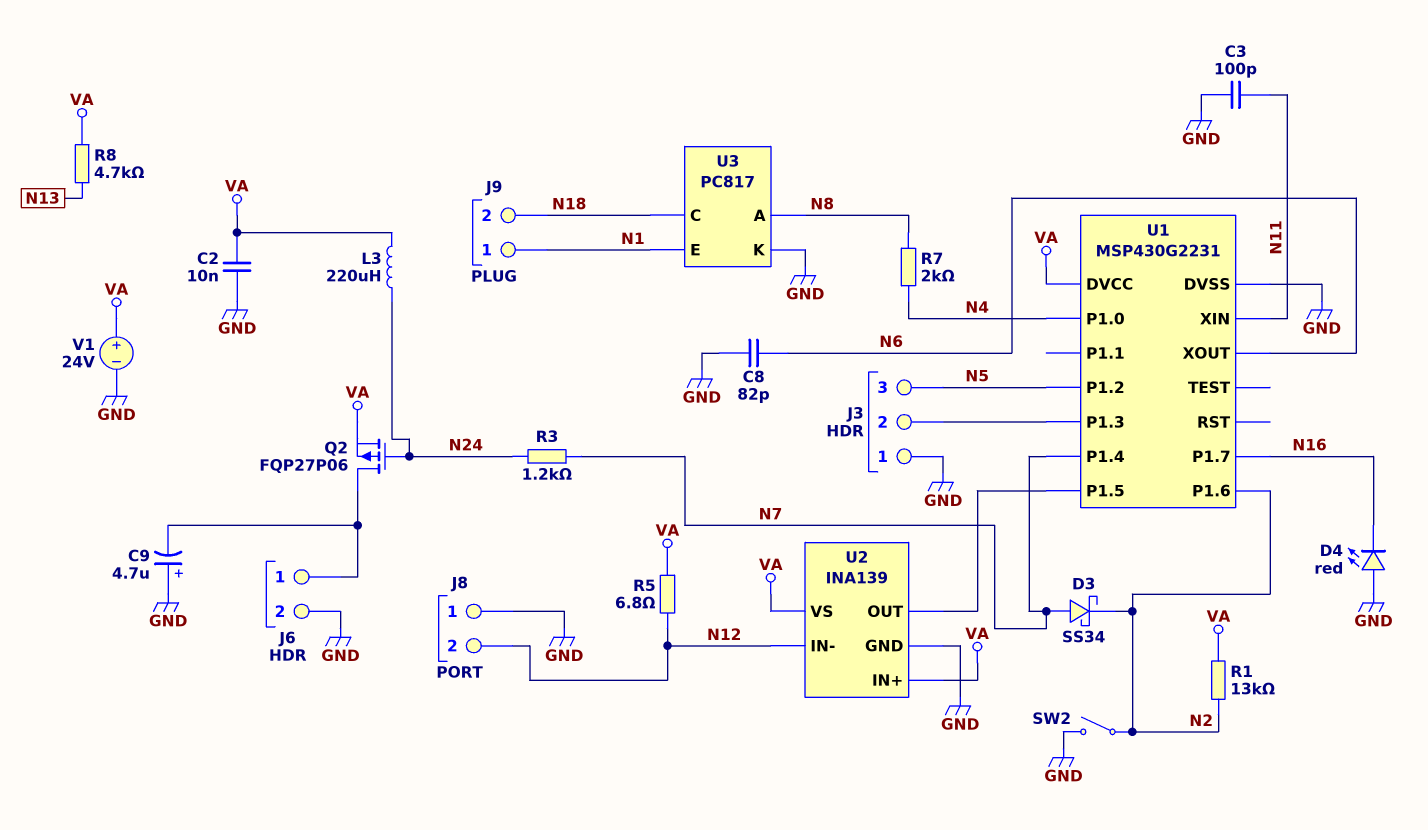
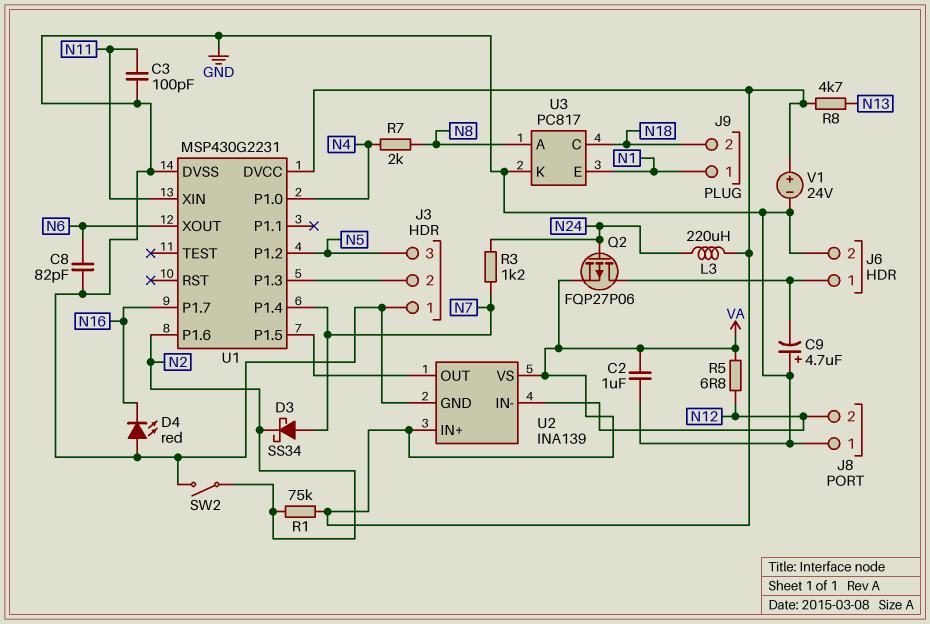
C2: 10nF (GND, VA) -> 1uF (GND, VA)
R1: 13k (N2, VA) -> 75k (N2, VA)

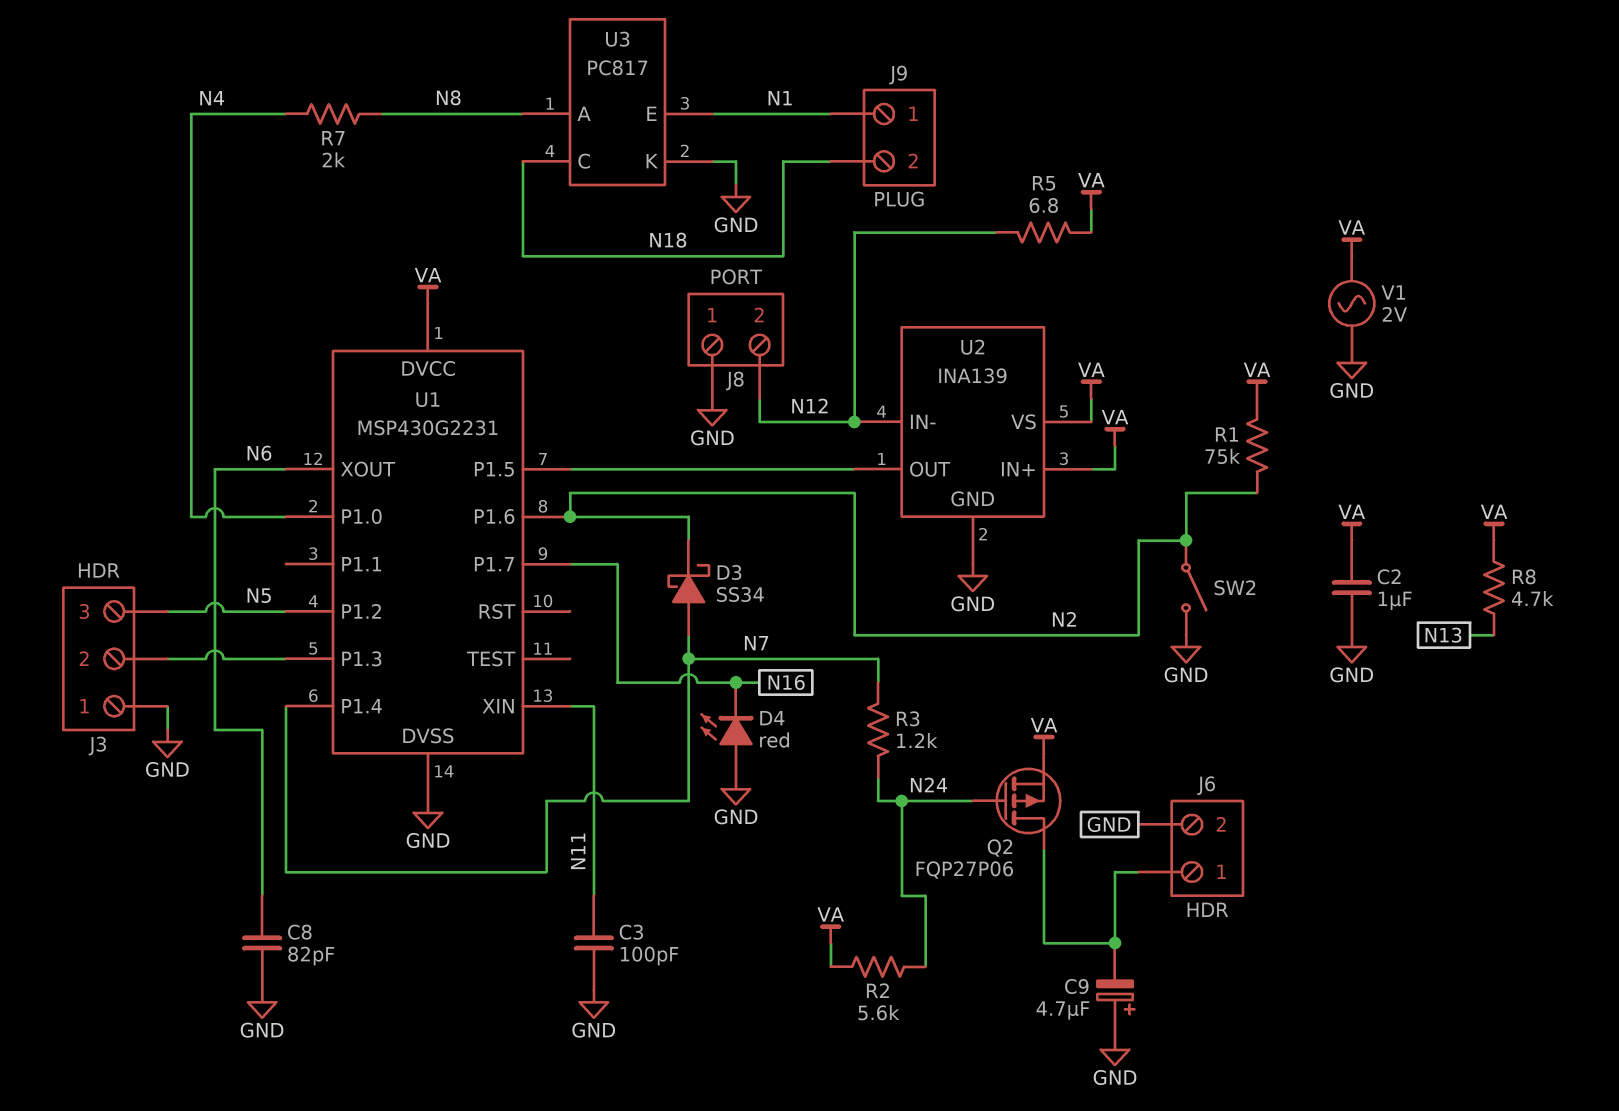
L3: 220uH (N24, VA) -> none
R2: none -> 5.6k (N24, VA)
V1: 24V (plus VA, minus GND) -> AC 2V (GND, VA)

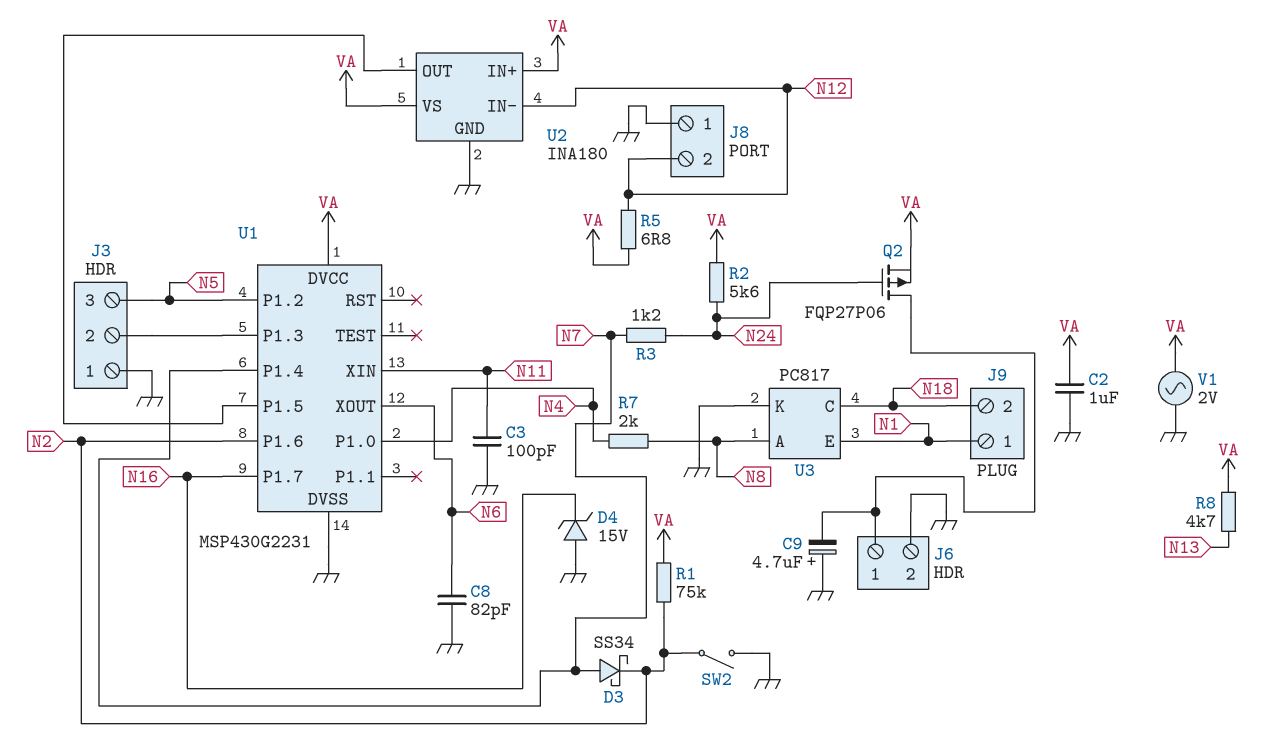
D4: LED red (A GND, K N16) -> zener 15V (A GND, K N16)
U2: INA139 -> INA180

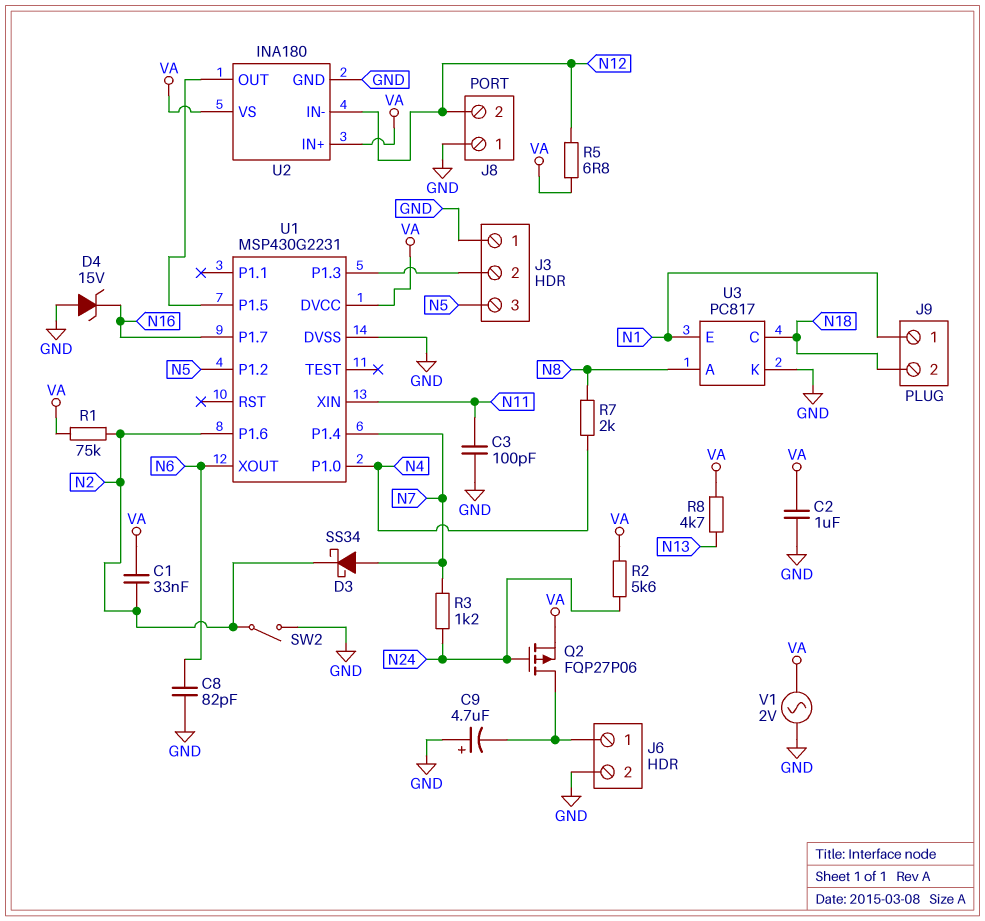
C1: none -> 33nF (N2, VA)

